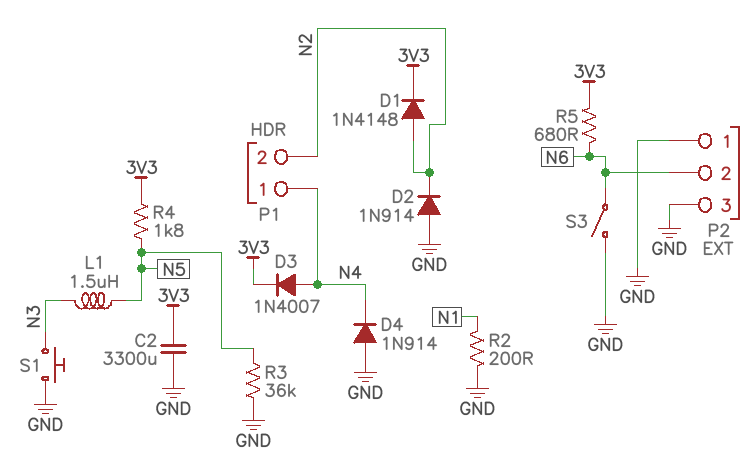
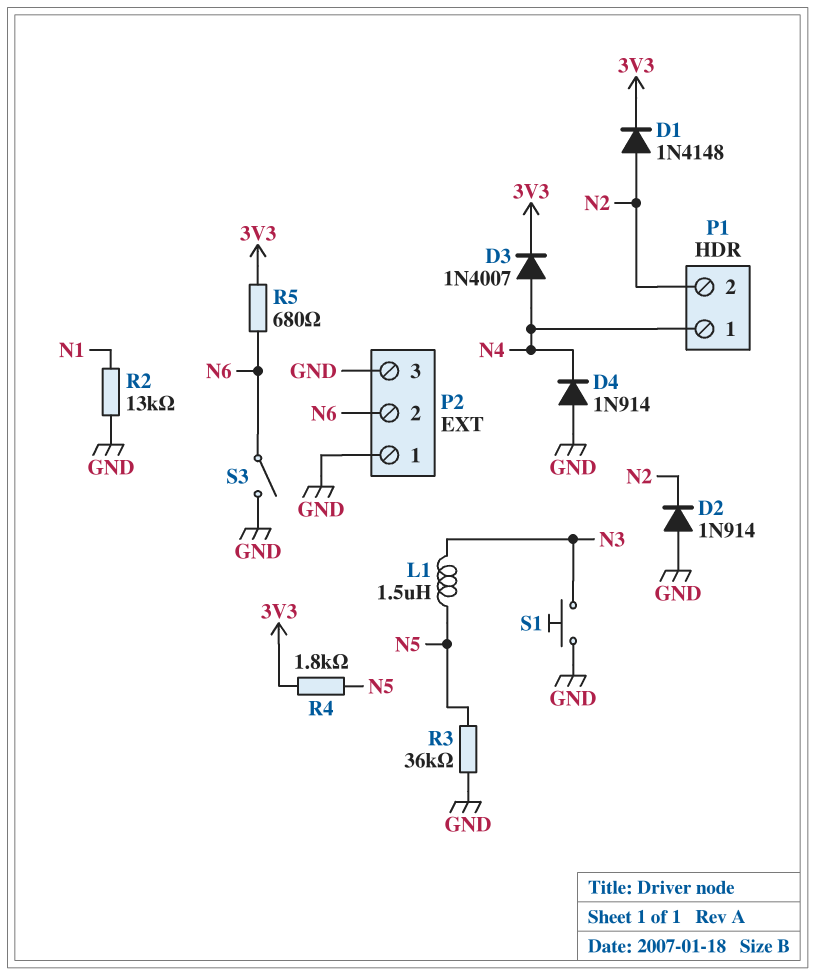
C2: 3300uF (3V3, GND) -> none
R2: 200 (GND, N1) -> 13k (GND, N1)

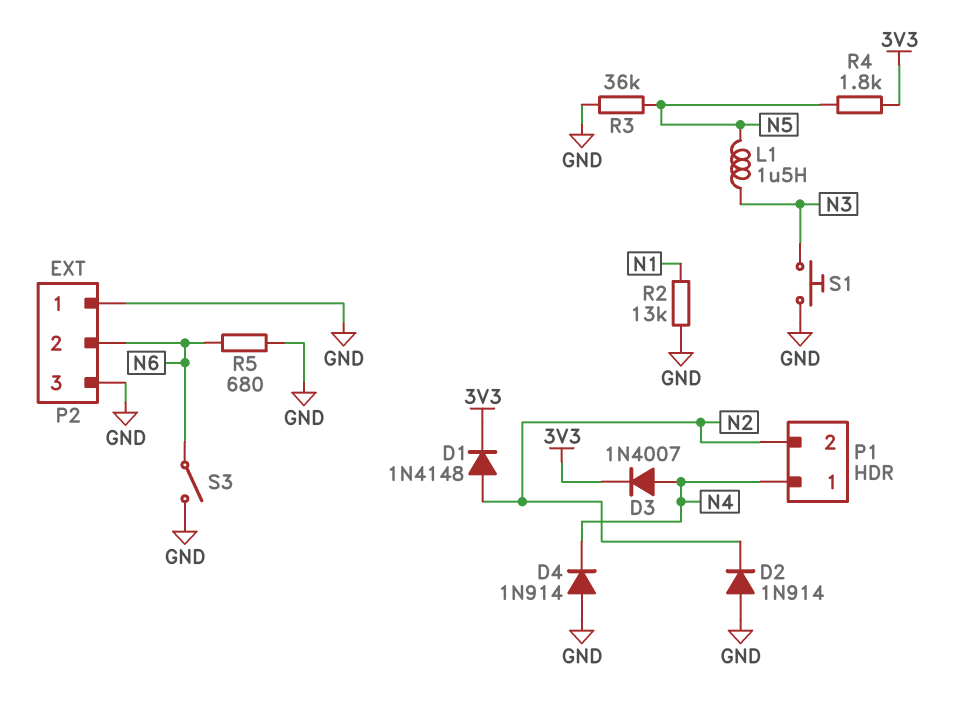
R5: 680 (3V3, N6) -> 680 (GND, N6)

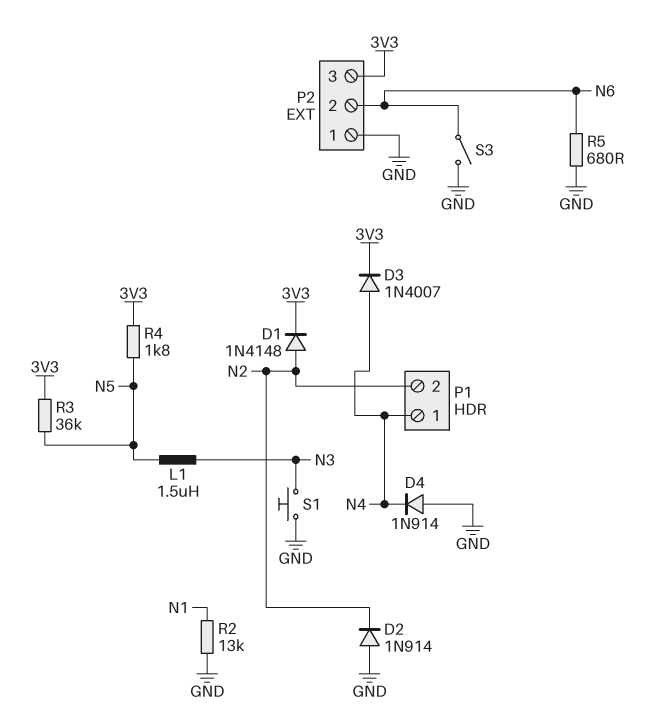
P2 pin 3: GND -> 3V3
R3: 36k (GND, N5) -> 36k (3V3, N5)

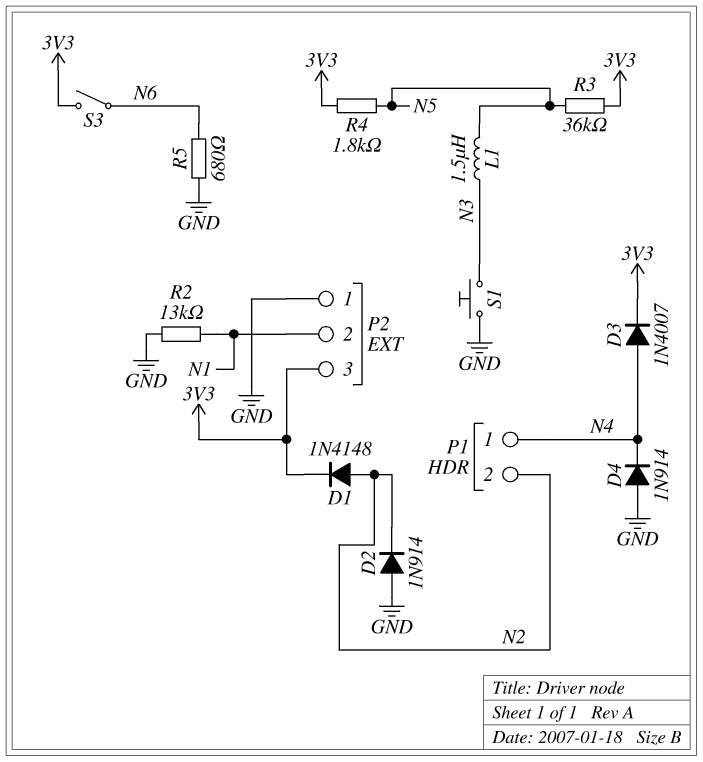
P2 pin 2: N6 -> N1
S3: switch (GND, N6) -> switch (3V3, N6)

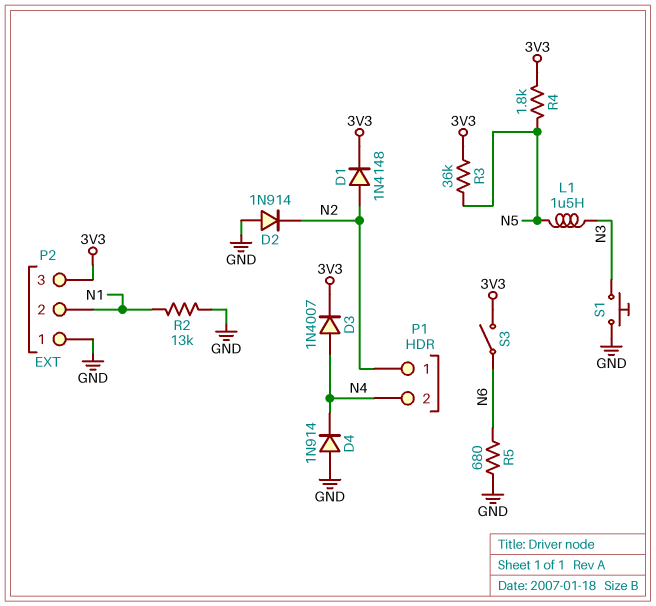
P1 pin 1: N4 -> N2
P1 pin 2: N2 -> N4

